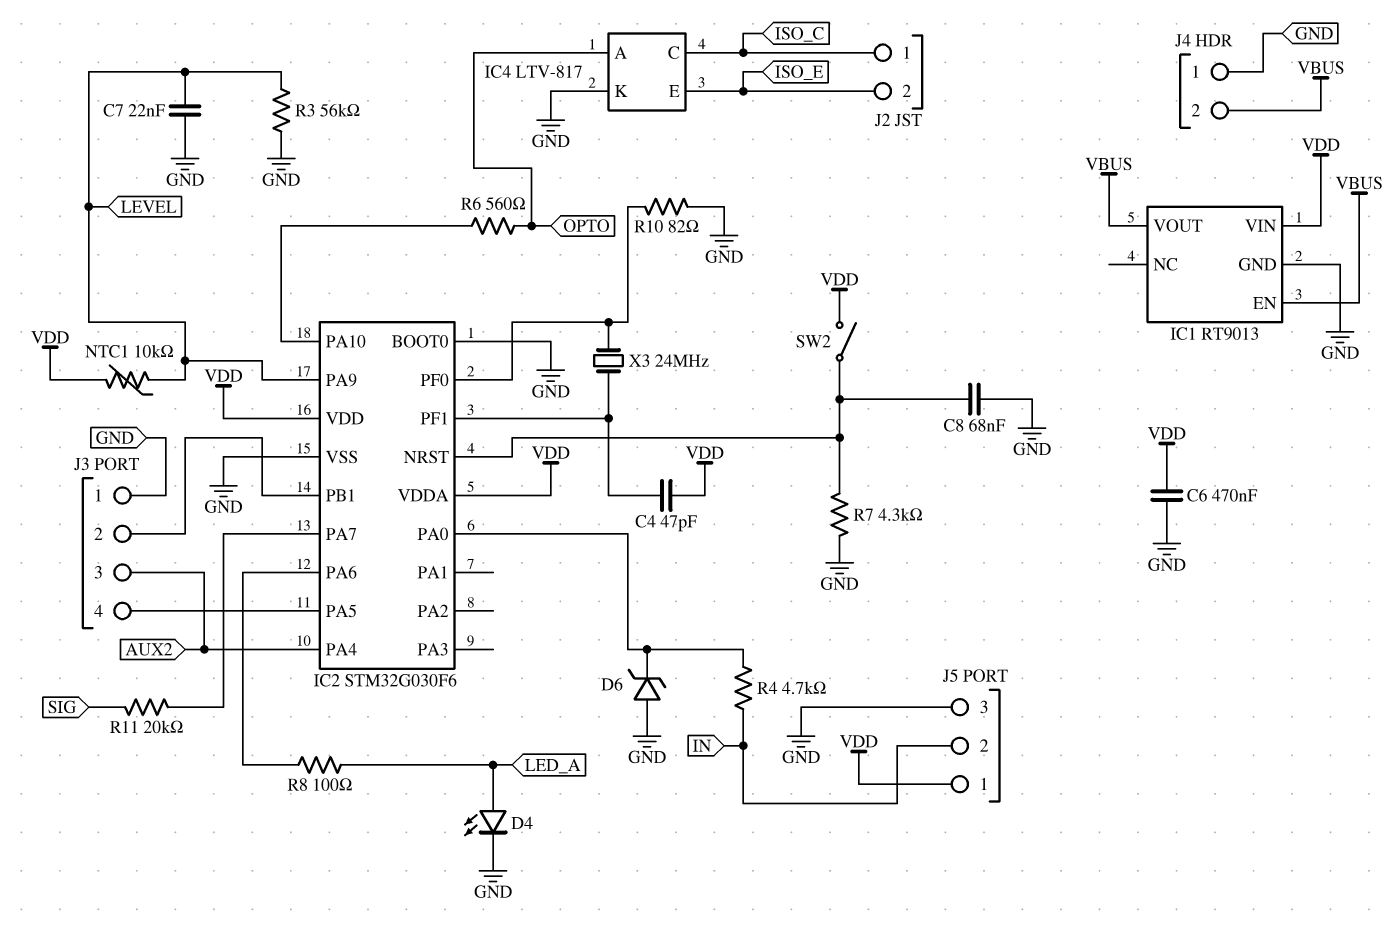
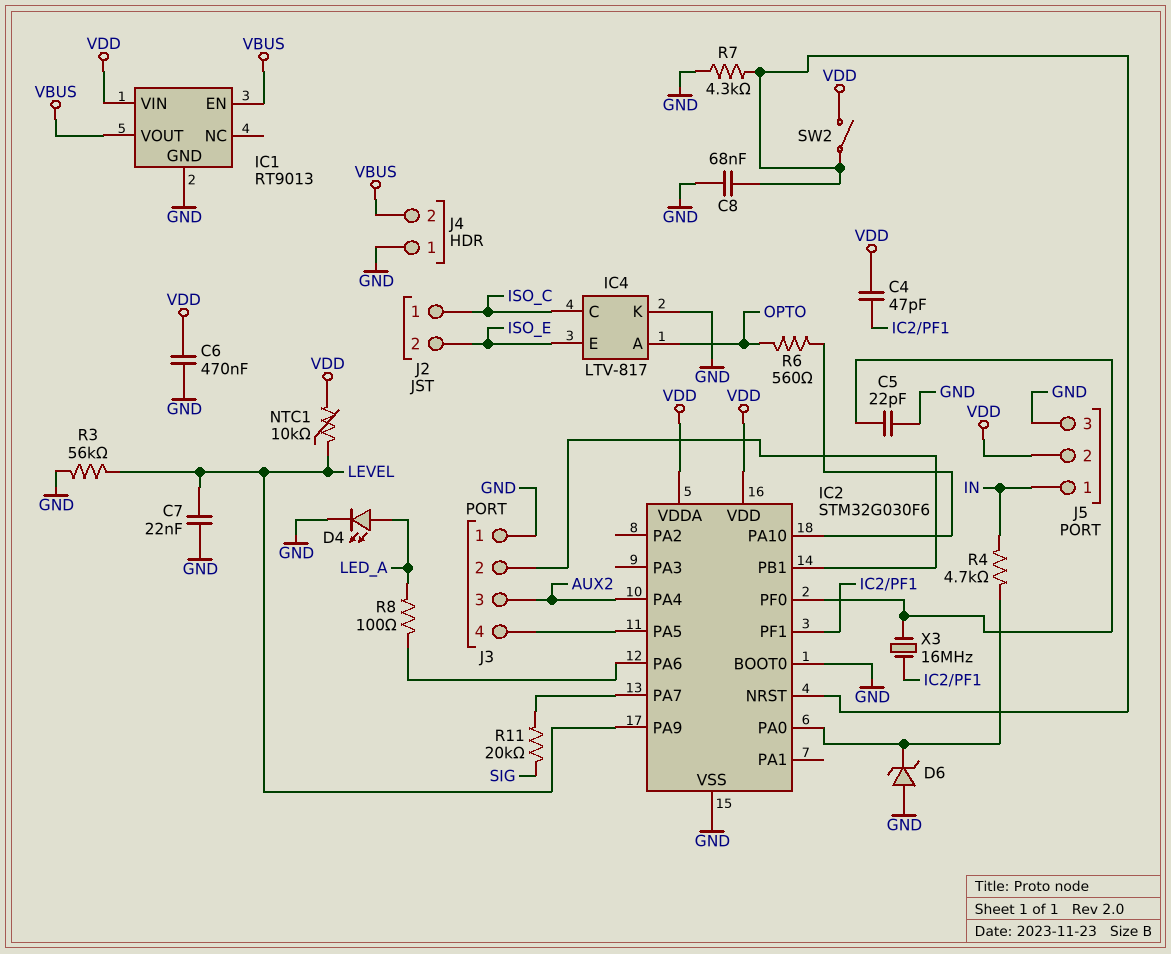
C5: none -> 22pF (GND, IC2/PF0)
J5 pin 1: VDD -> IN
J5 pin 2: IN -> VDD
R10: 82 (GND, IC2/PF0) -> none
X3: 24MHz (IC2/PF0, IC2/PF1) -> 16MHz (IC2/PF0, IC2/PF1)

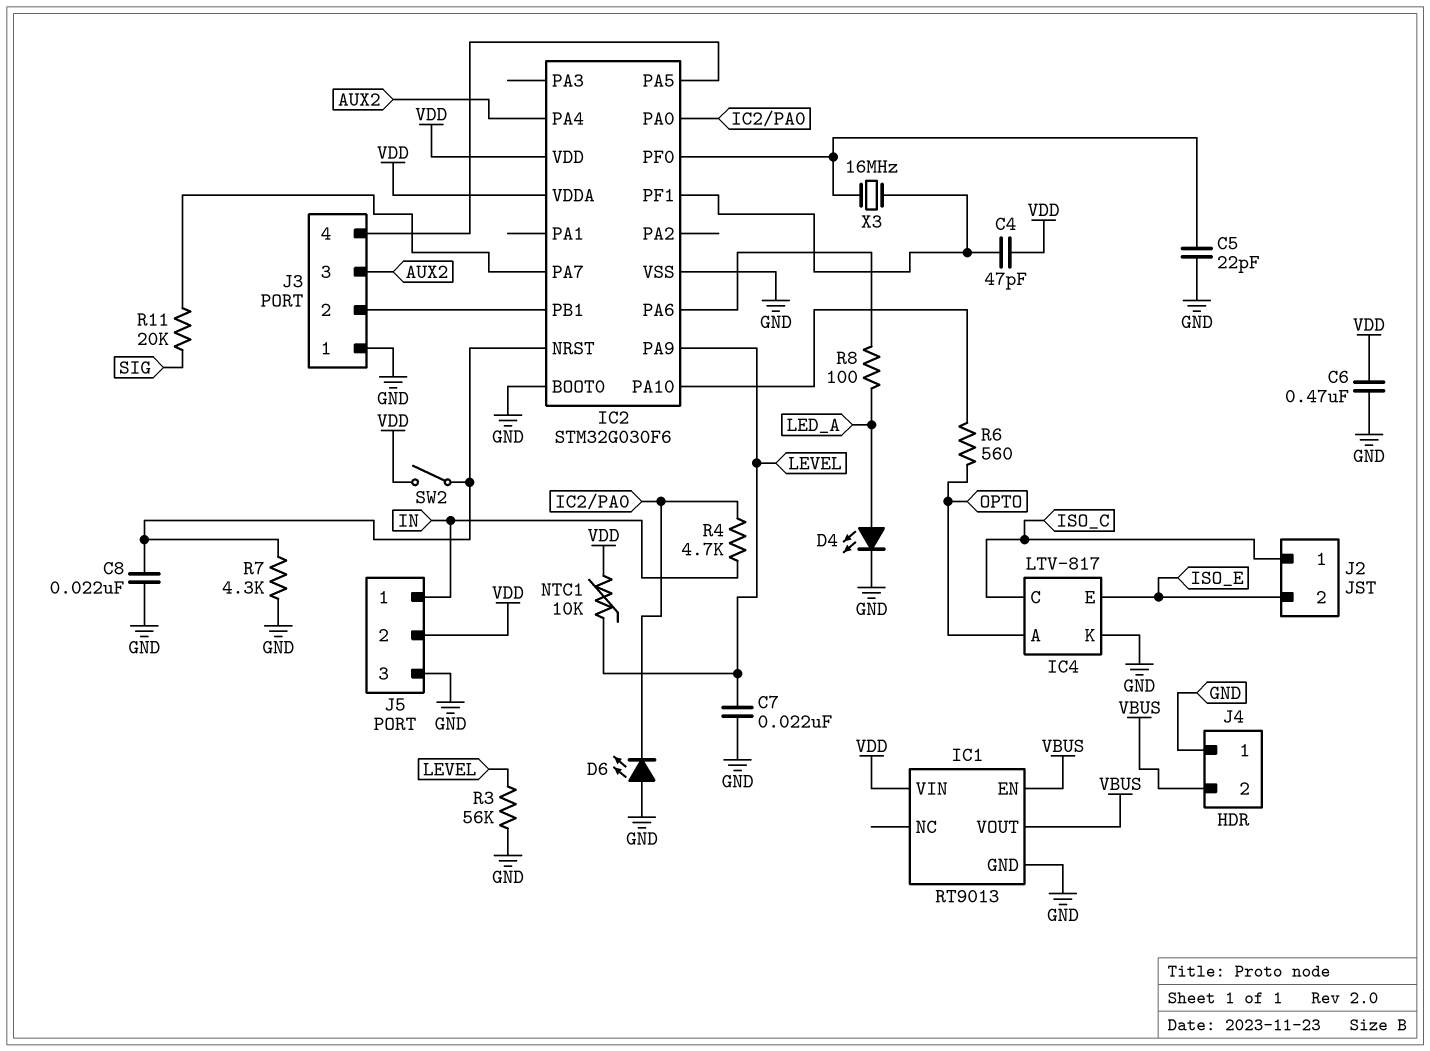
C8: 68nF (GND, IC2/NRST) -> 22nF (GND, IC2/NRST)
D6: zener (A GND, K IC2/PA0) -> LED (A GND, K IC2/PA0)

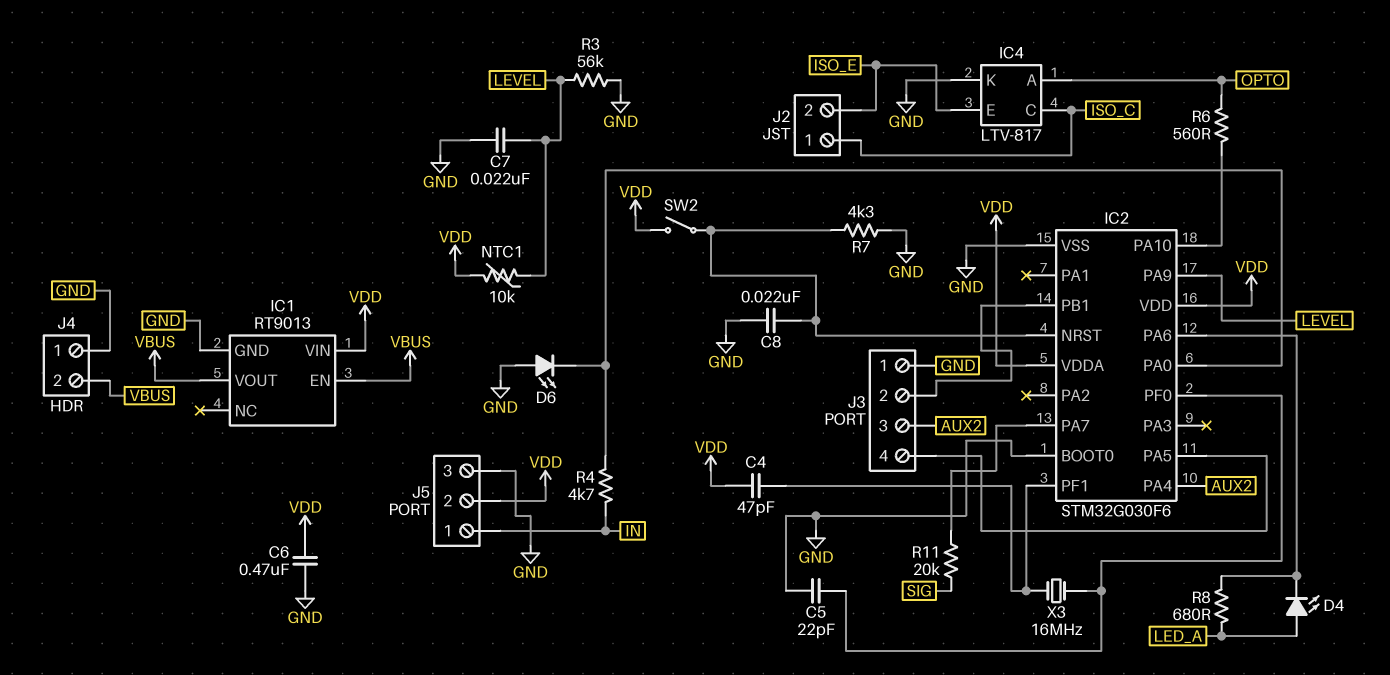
D4: LED (A LED_A, K GND) -> LED (A LED_A, K IC2/PA6)
R8: 100 (IC2/PA6, LED_A) -> 680 (IC2/PA6, LED_A)

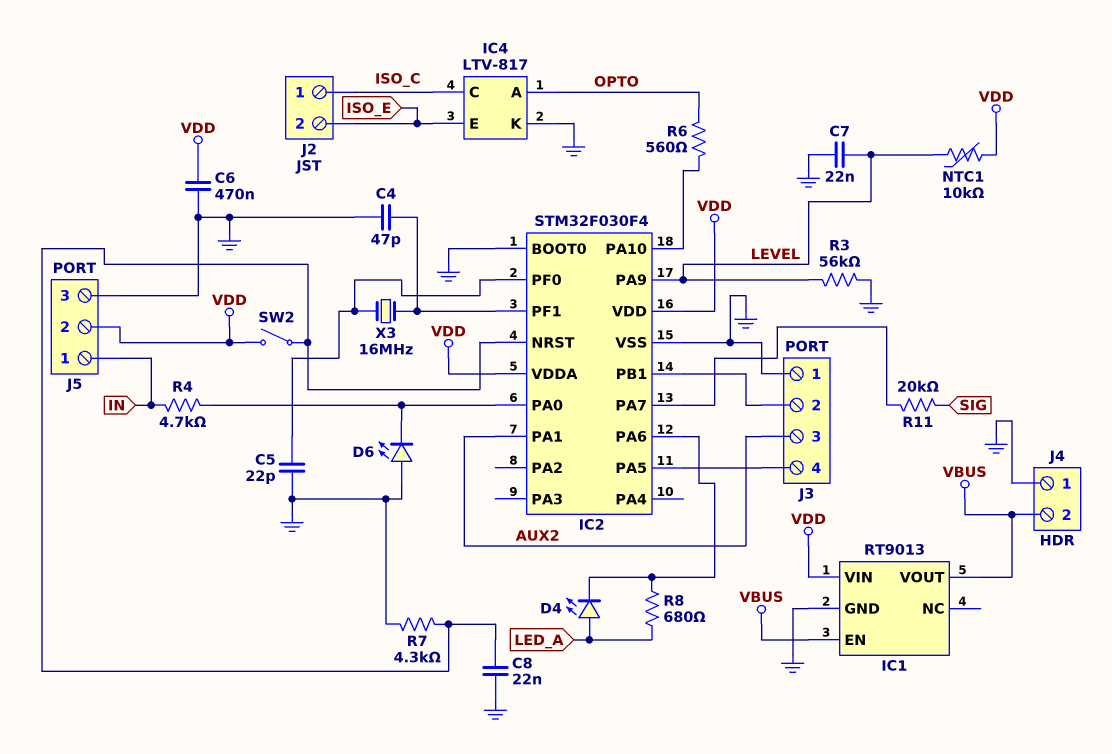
C4: 47pF (IC2/PF1, VDD) -> 47pF (GND, IC2/PF1)
IC2: STM32G030F6 -> STM32F030F4
IC2 pin PA1: none -> AUX2
IC2 pin PA4: AUX2 -> none

